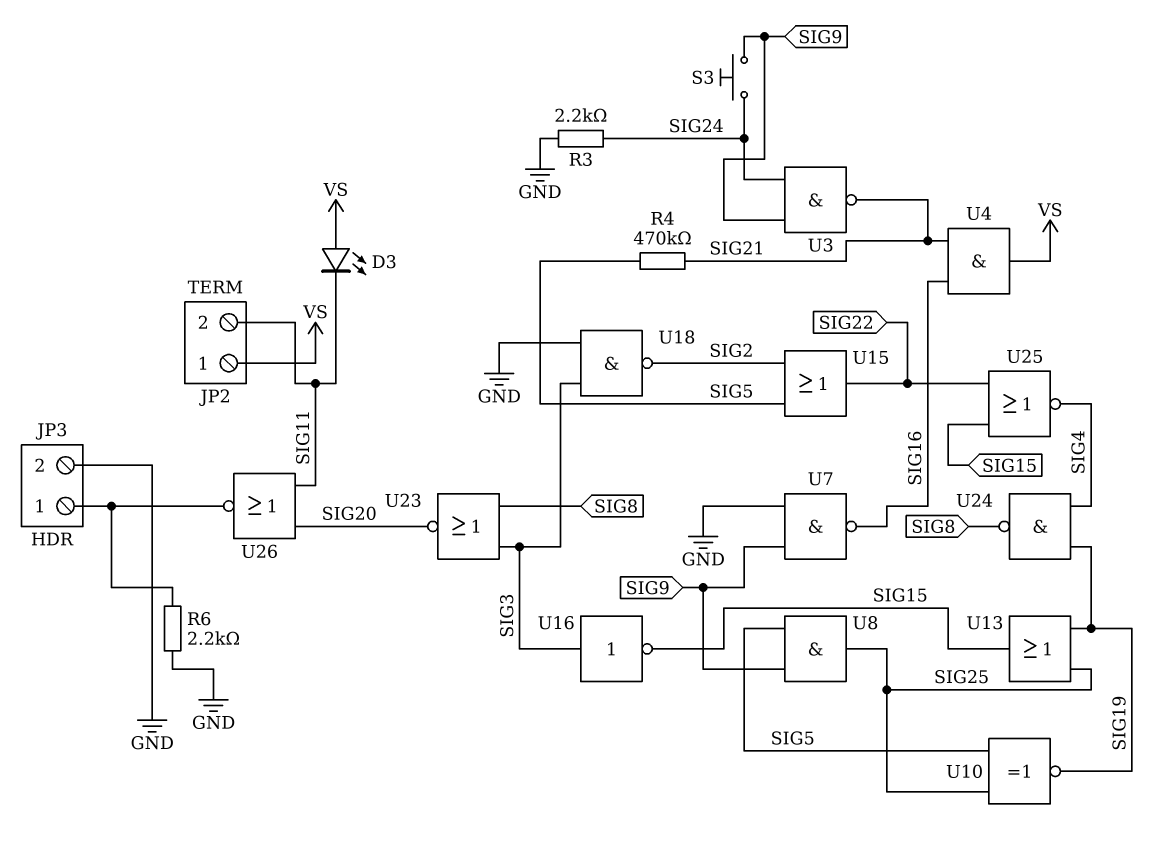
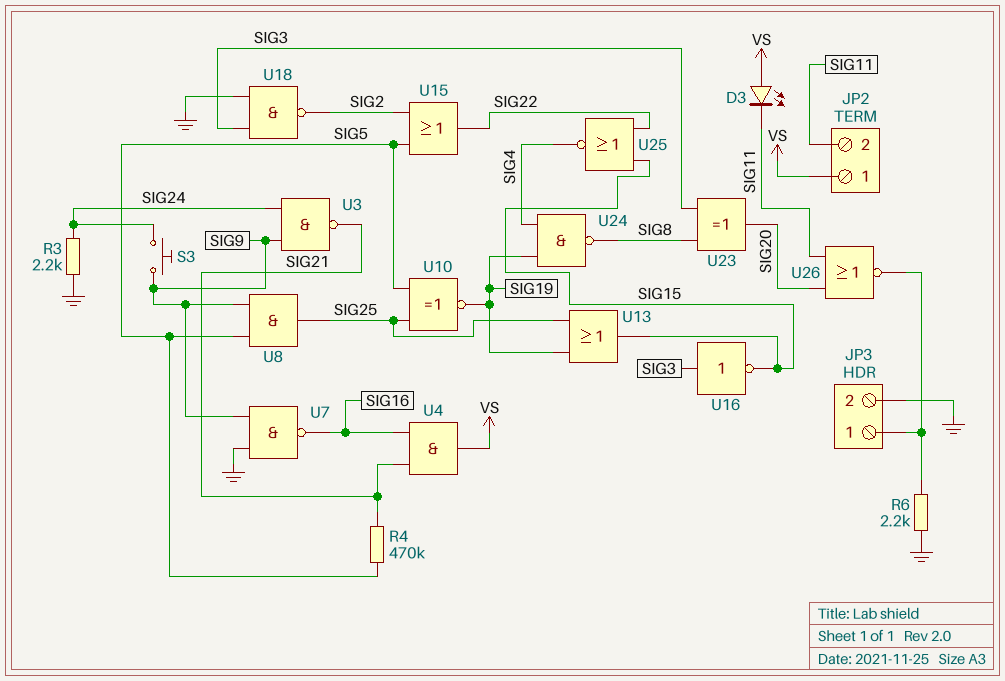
U23: NOR (in SIG3, in SIG8, out SIG20) -> XOR (in SIG3, in SIG8, out SIG20)

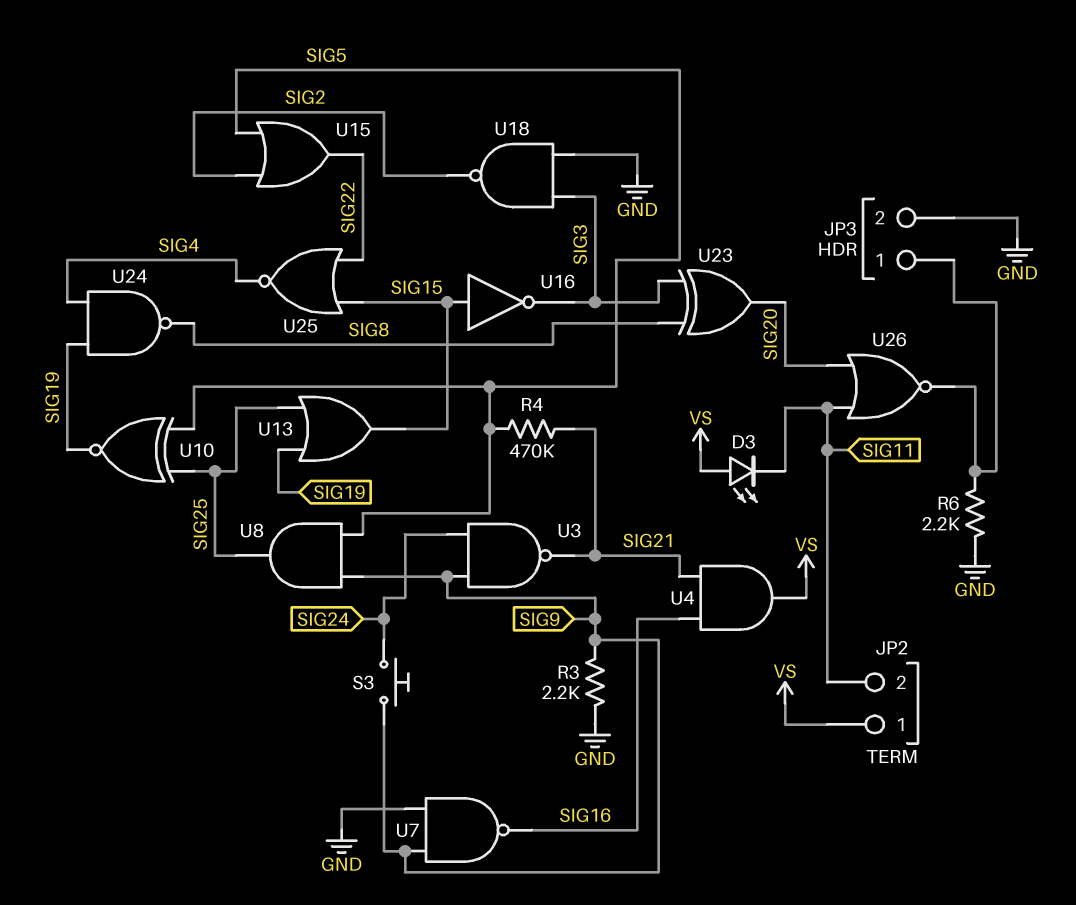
R3: 2.2k (GND, SIG24) -> 2.2k (GND, SIG9)
U16: NOT (in SIG3, out SIG15) -> NOT (in SIG15, out SIG3)

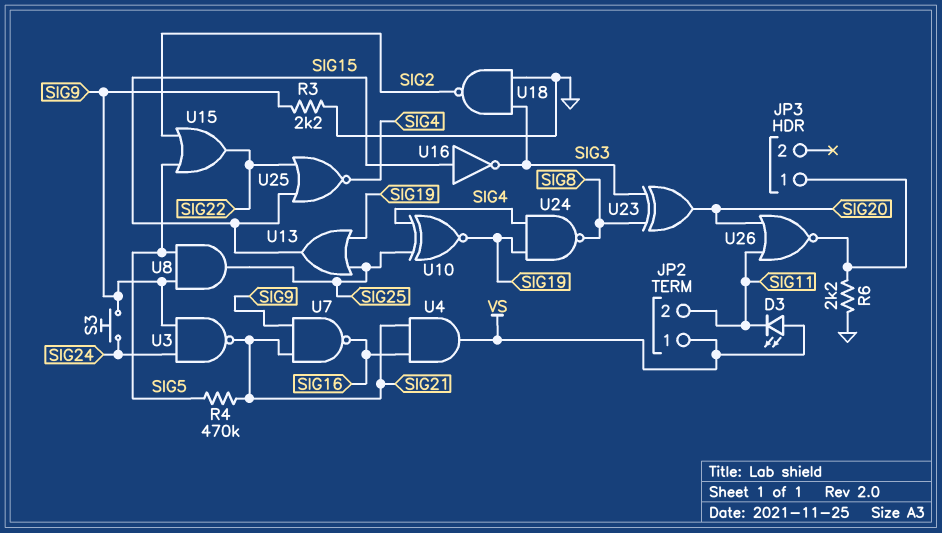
JP3 pin 2: GND -> none
U7: NAND (in GND, in SIG9, out SIG16) -> NAND (in SIG9, in SIG21, out SIG16)
U10: XNOR (in SIG5, in SIG25, out SIG19) -> XNOR (in SIG4, in SIG25, out SIG19)

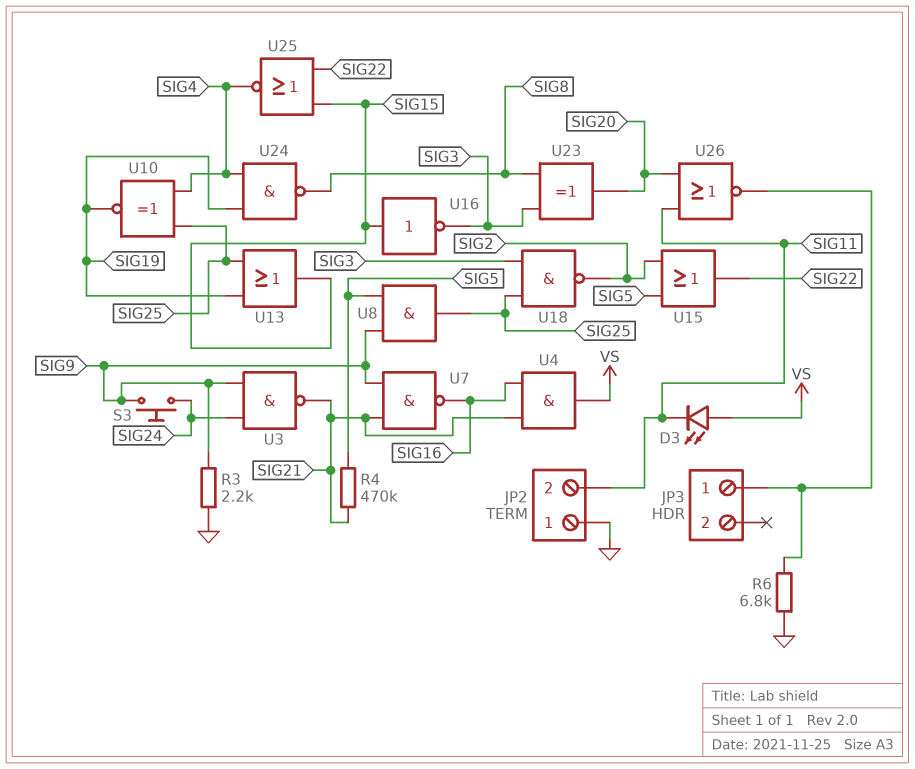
JP2 pin 1: VS -> GND
R6: 2.2k (GND, JP3/1) -> 6.8k (GND, JP3/1)
U18: NAND (in GND, in SIG3, out SIG2) -> NAND (in SIG3, in SIG25, out SIG2)

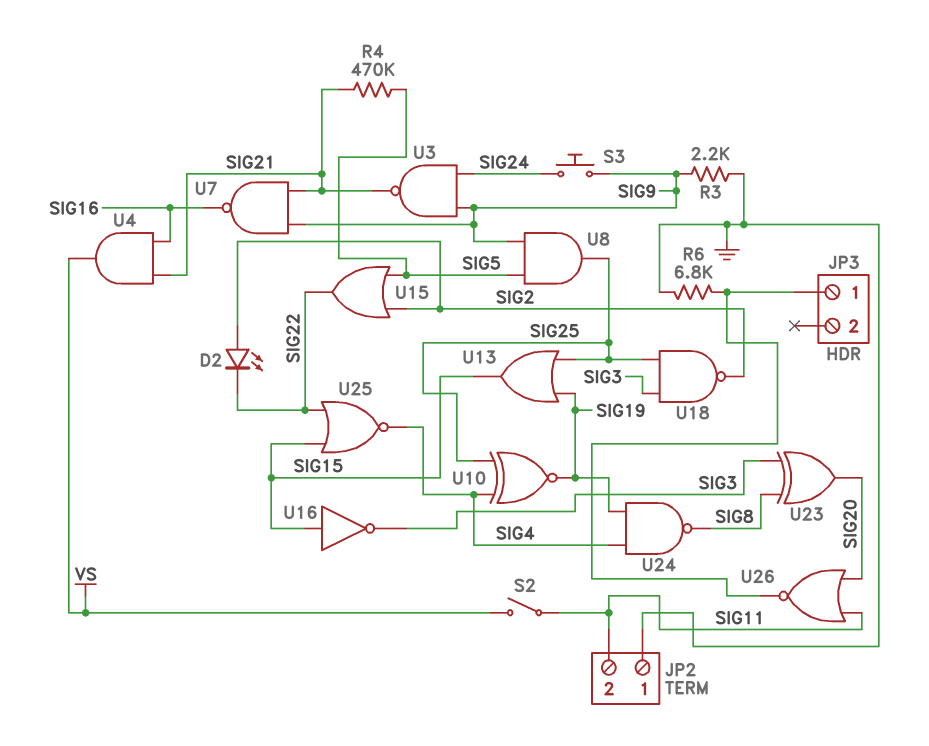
D2: none -> LED (A SIG2, K SIG22)
D3: LED (A VS, K SIG11) -> none
S2: none -> switch (SIG11, VS)

